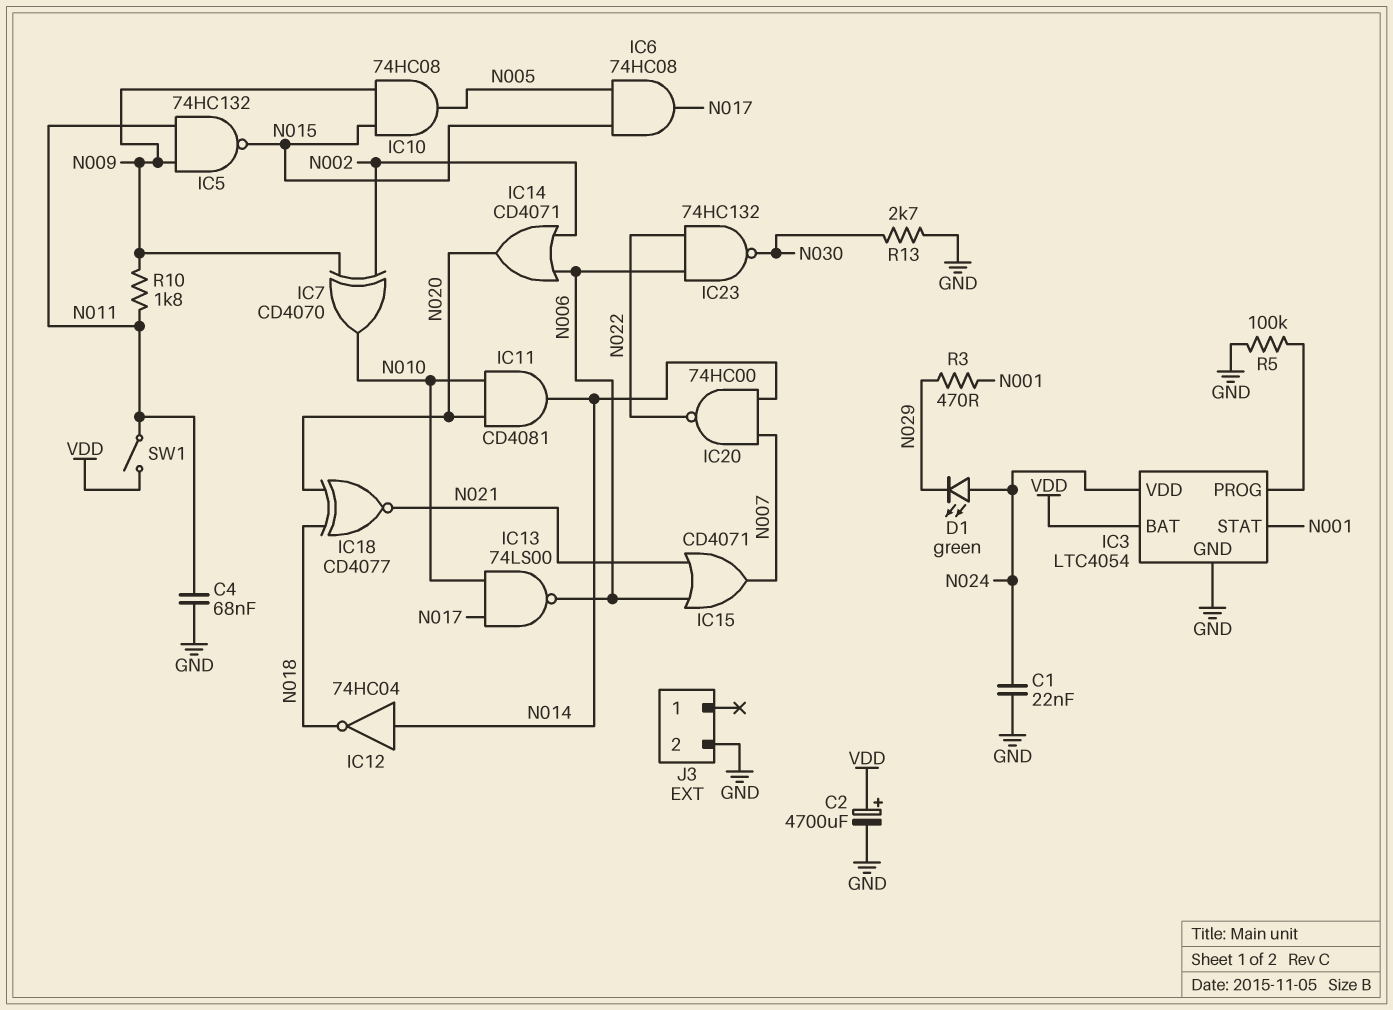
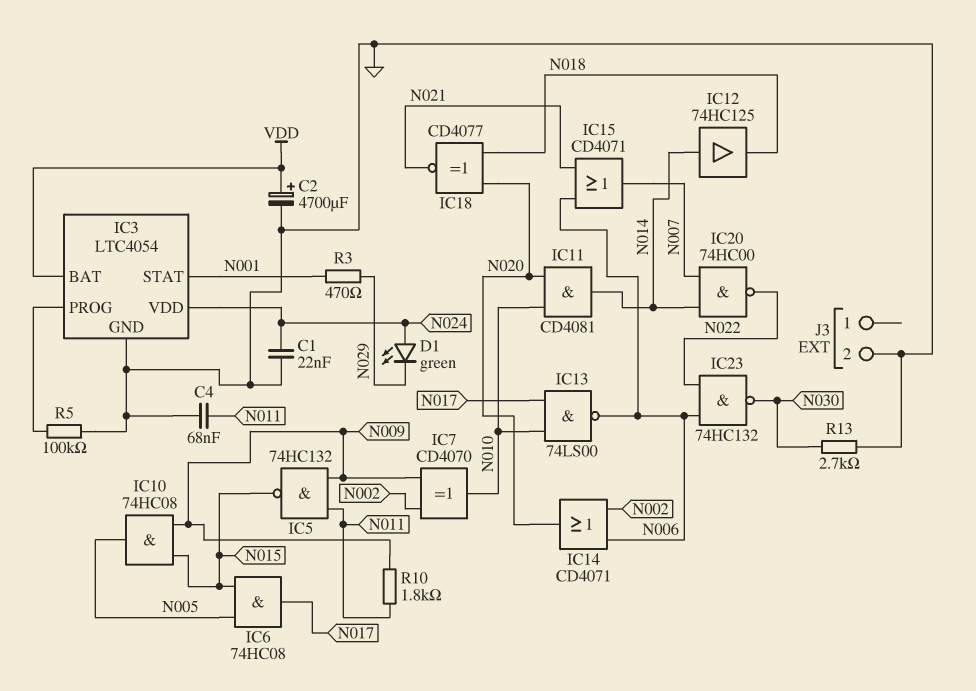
IC12: NOT 74HC04 (in N014, out N018) -> buffer 74HC125 (in N014, out N018)
SW1: switch (N011, VDD) -> none

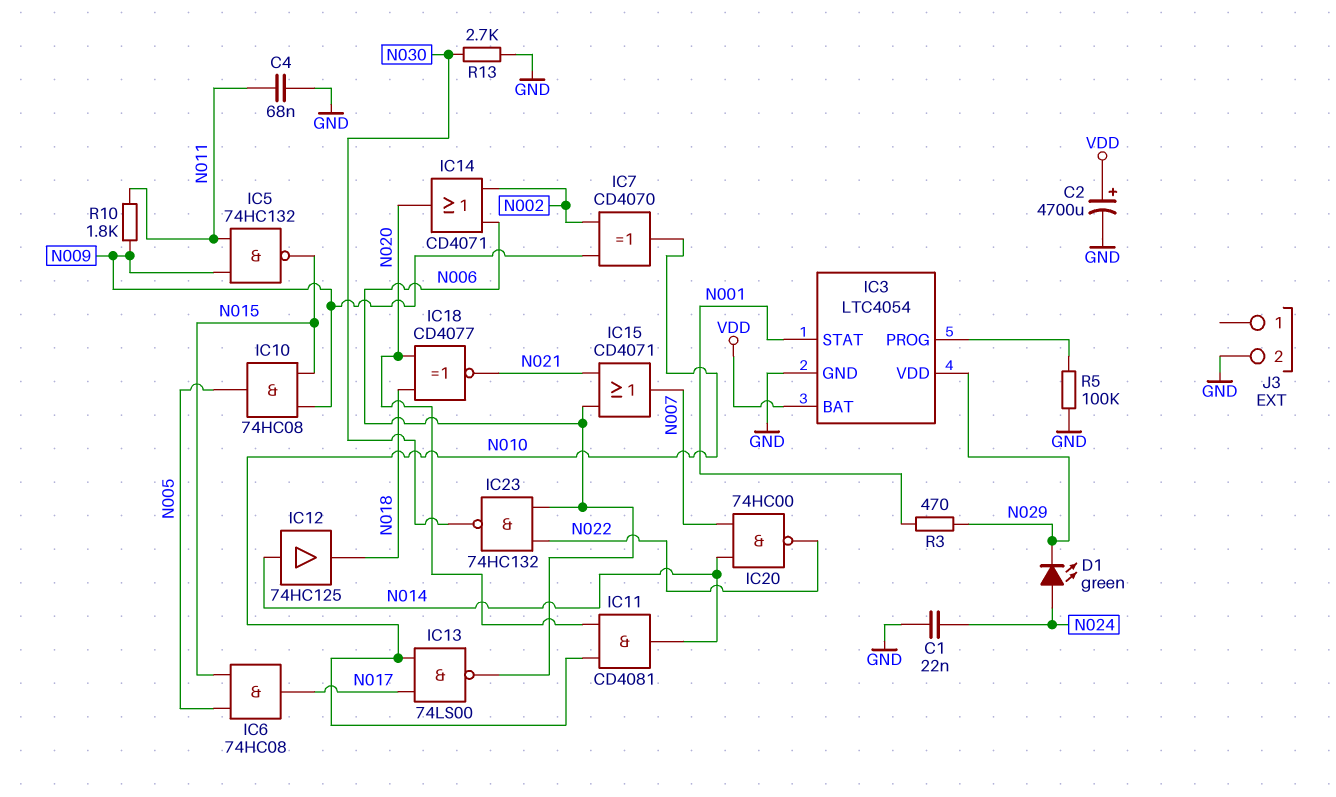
IC3 pin VDD: N024 -> N029

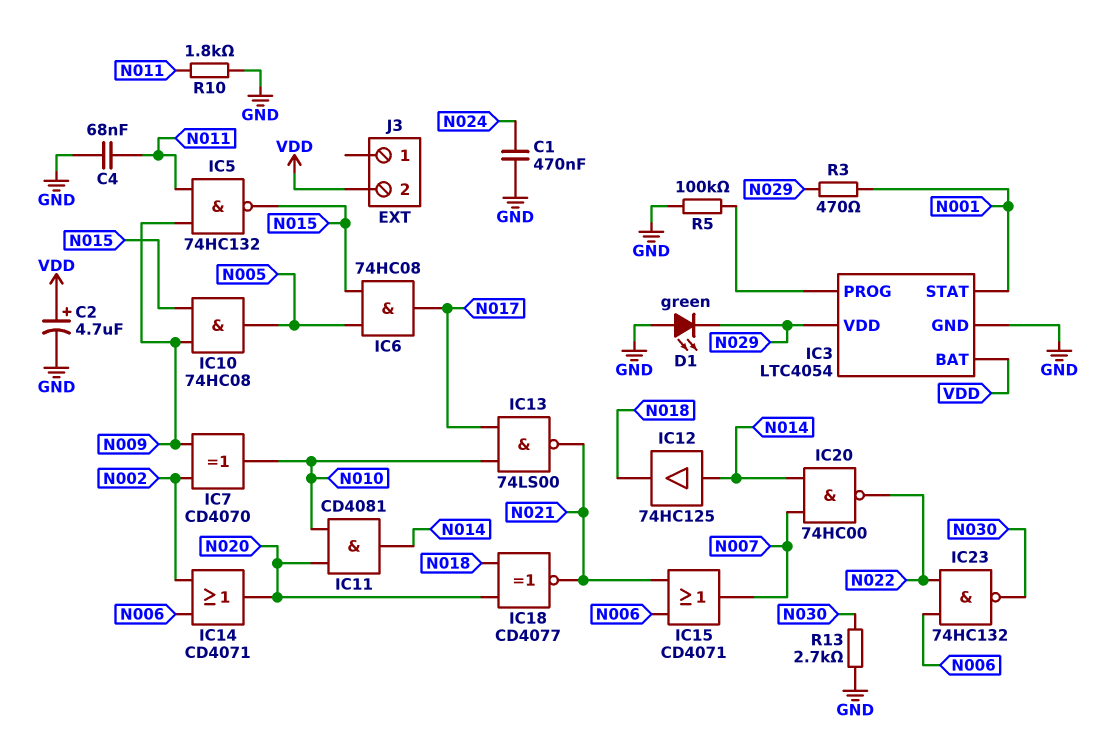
C1: 22nF (GND, N024) -> 470nF (GND, N024)
C2: 4700uF (plus VDD, minus GND) -> 4.7uF (plus VDD, minus GND)
D1: LED green (A N024, K N029) -> LED green (A GND, K N029)
IC13: NAND 74LS00 (in N010, in N017, out N006) -> NAND 74LS00 (in N010, in N017, out N021)
J3 pin 2: GND -> VDD
R10: 1.8k (N009, N011) -> 1.8k (GND, N011)

